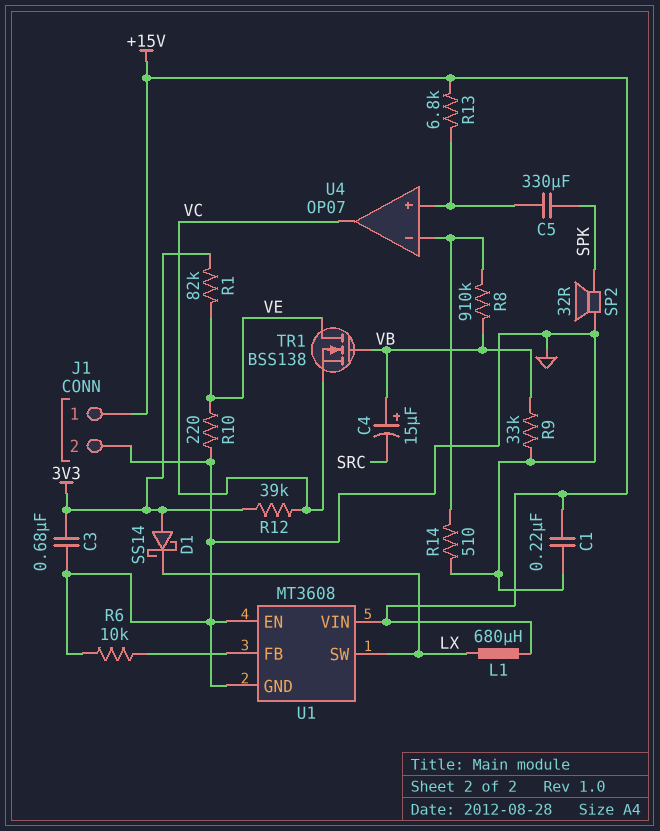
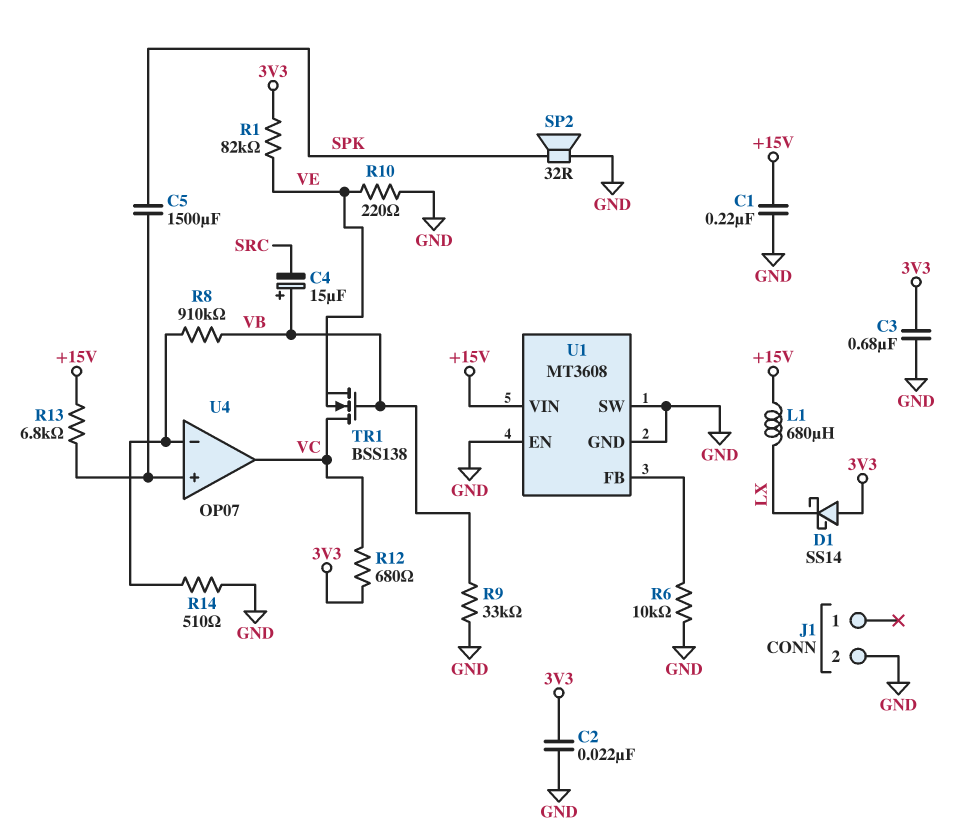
C2: none -> 22nF (3V3, GND)
C5: 330uF (SPK, U4/in+) -> 1500uF (SPK, U4/in+)
J1 pin 1: +15V -> none
R12: 39k (3V3, VC) -> 680 (3V3, VC)
TR1: NMOS BSS138 (G VB, D VE, S VC) -> NMOS BSS138 (G VB, D VC, S VE)
U1 pin SW: LX -> GND

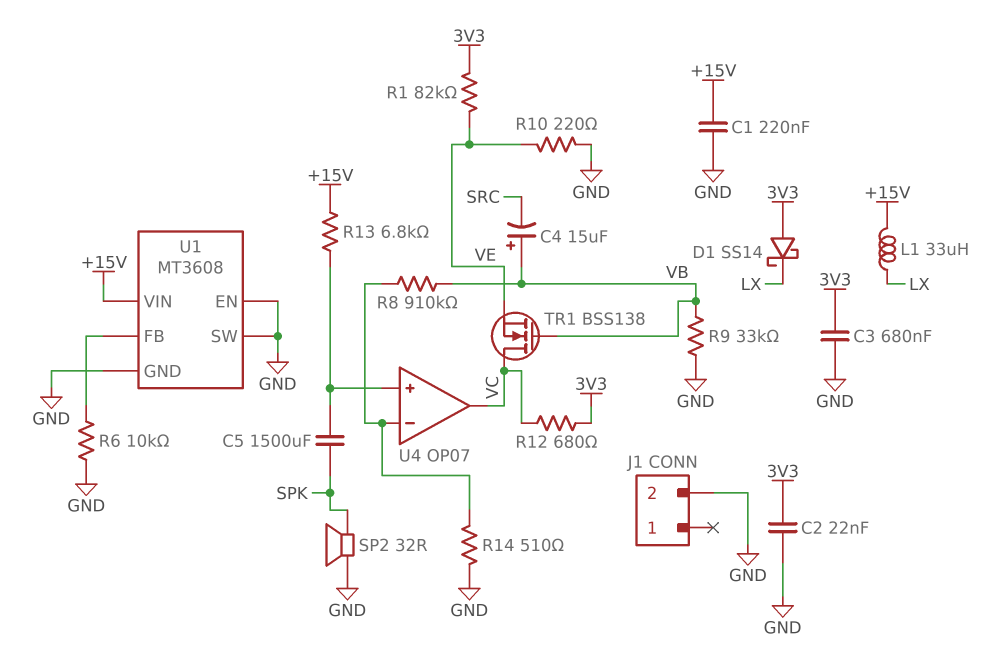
L1: 680uH (+15V, LX) -> 33uH (+15V, LX)

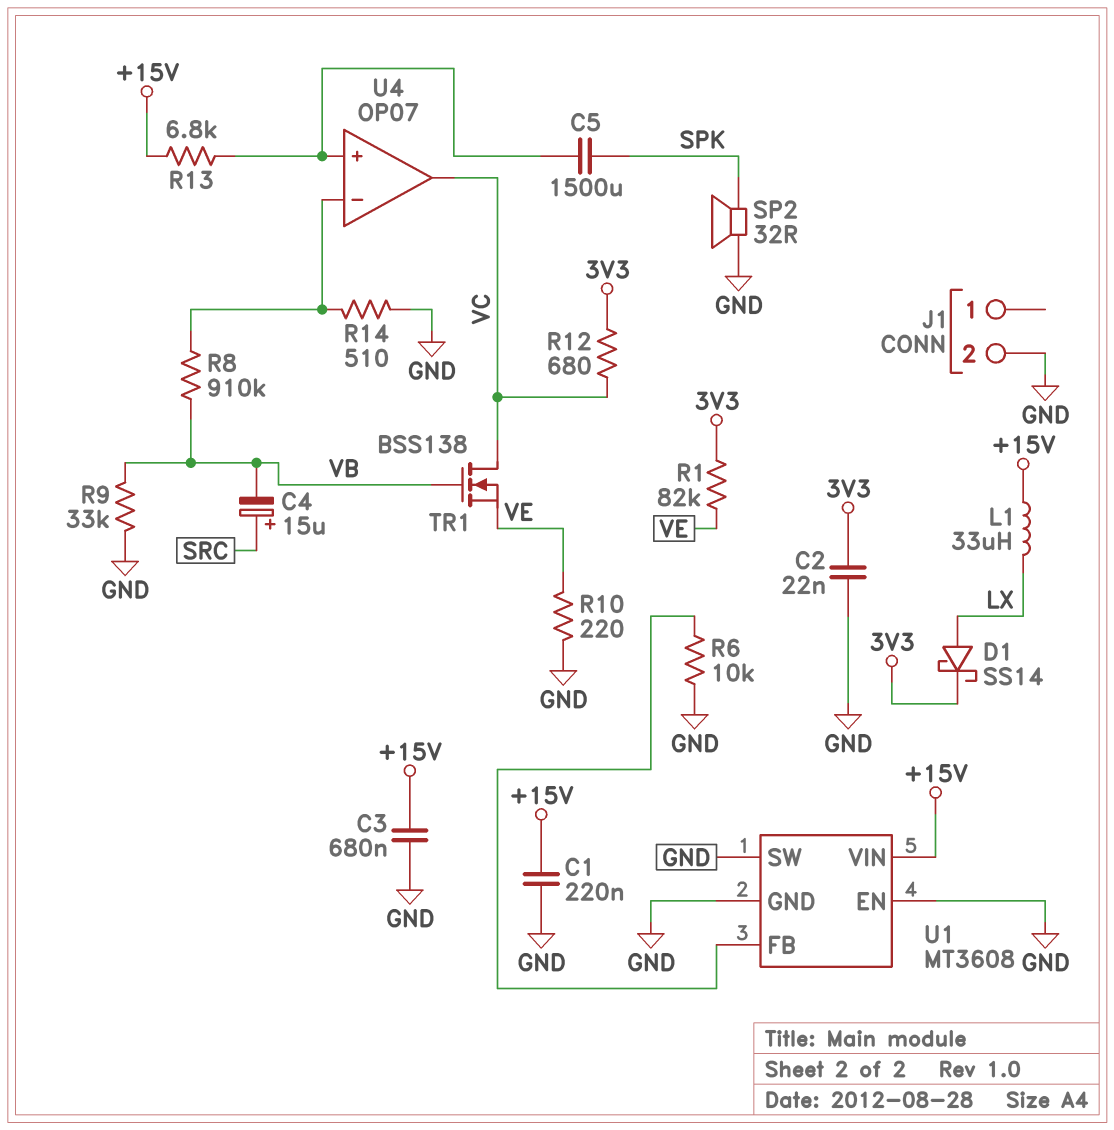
C3: 680nF (3V3, GND) -> 680nF (+15V, GND)
C4: 15uF (plus VB, minus SRC) -> 15uF (plus SRC, minus VB)
D1: schottky SS14 (A 3V3, K LX) -> schottky SS14 (A LX, K 3V3)

